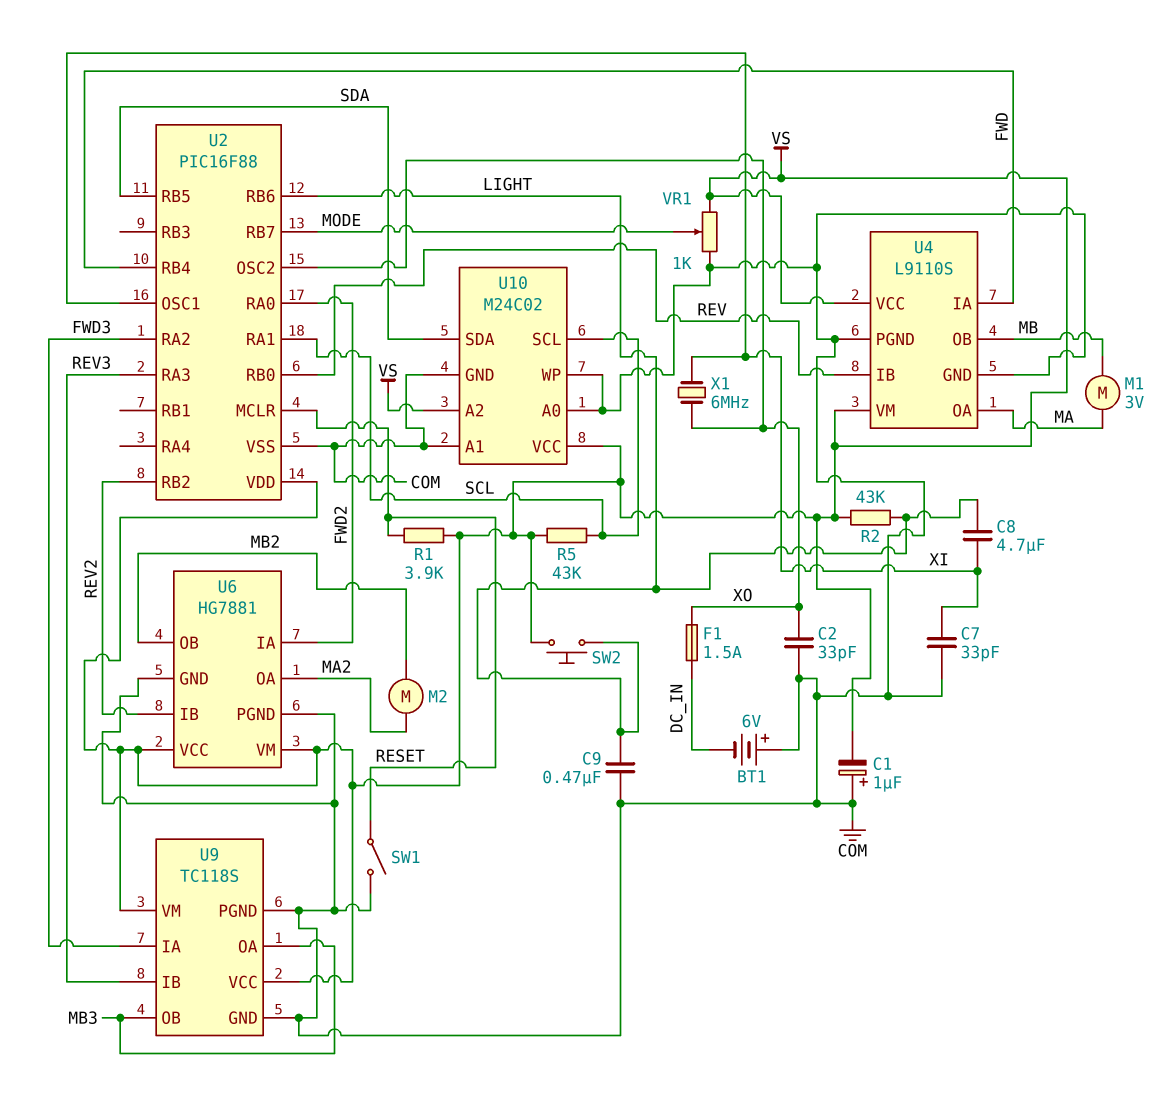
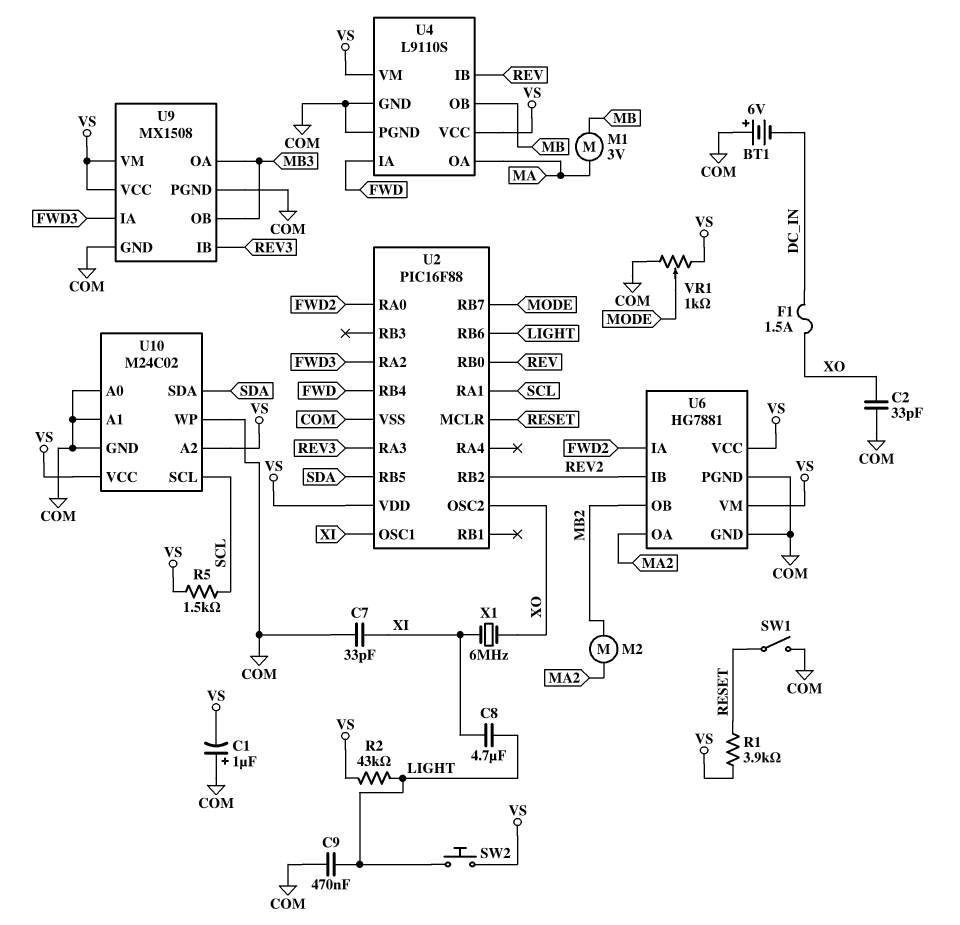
R5: 43k (SCL, VS) -> 1.5k (SCL, VS)
U9: TC118S -> MX1508

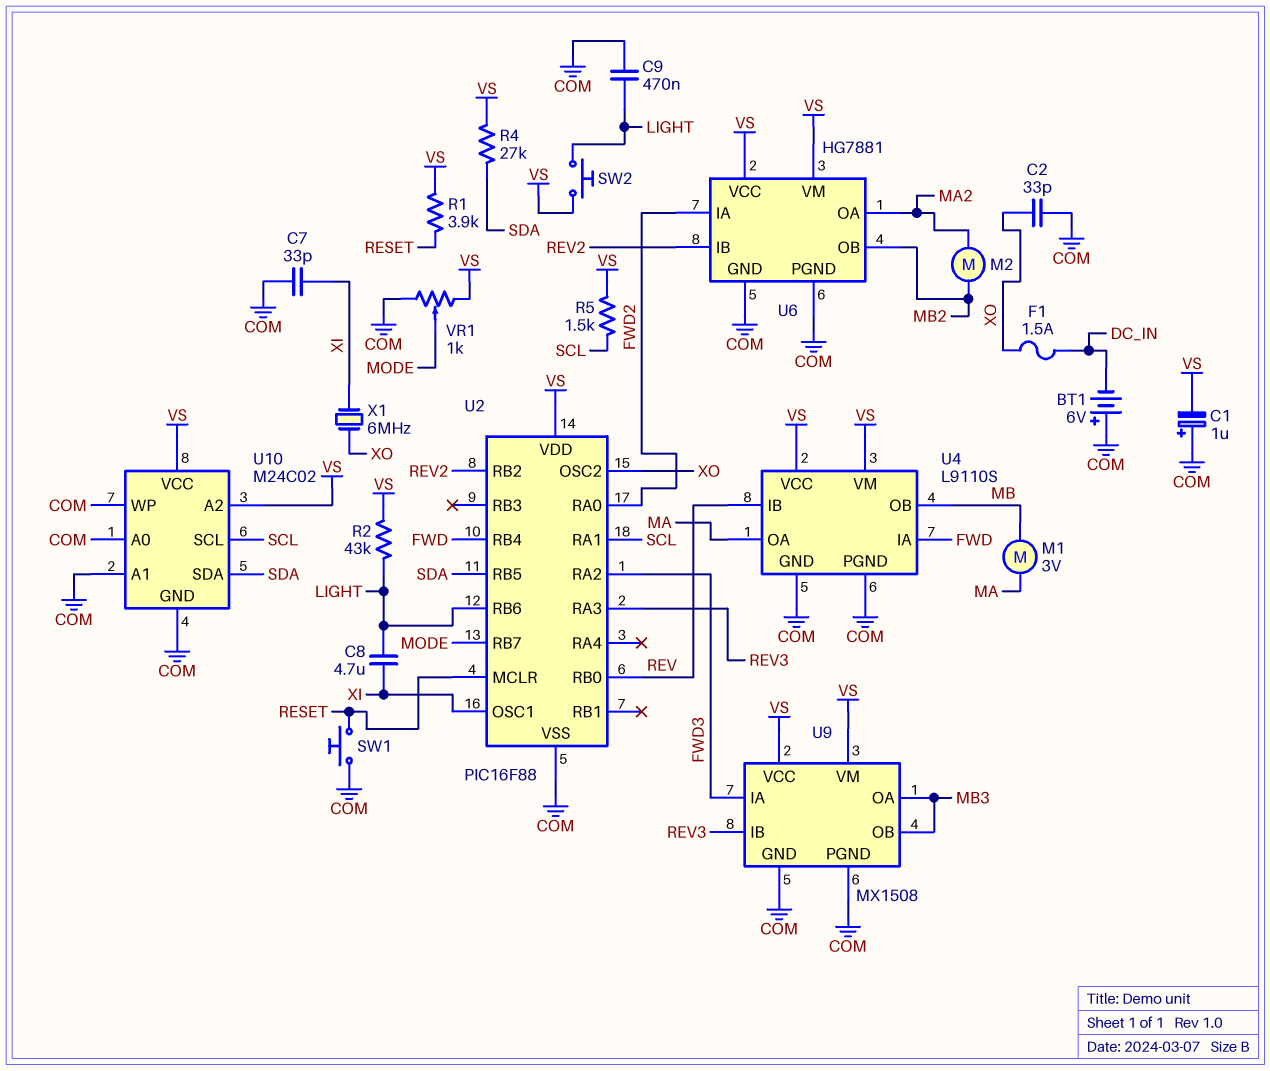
R4: none -> 27k (SDA, VS)
SW1: switch (COM, RESET) -> button (COM, RESET)

